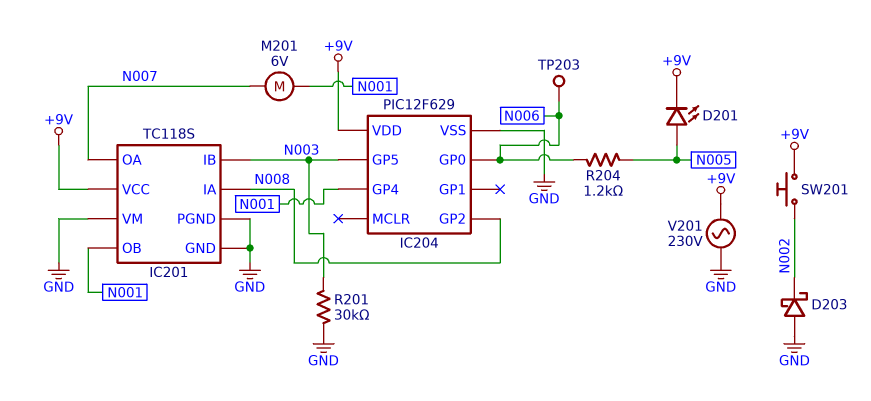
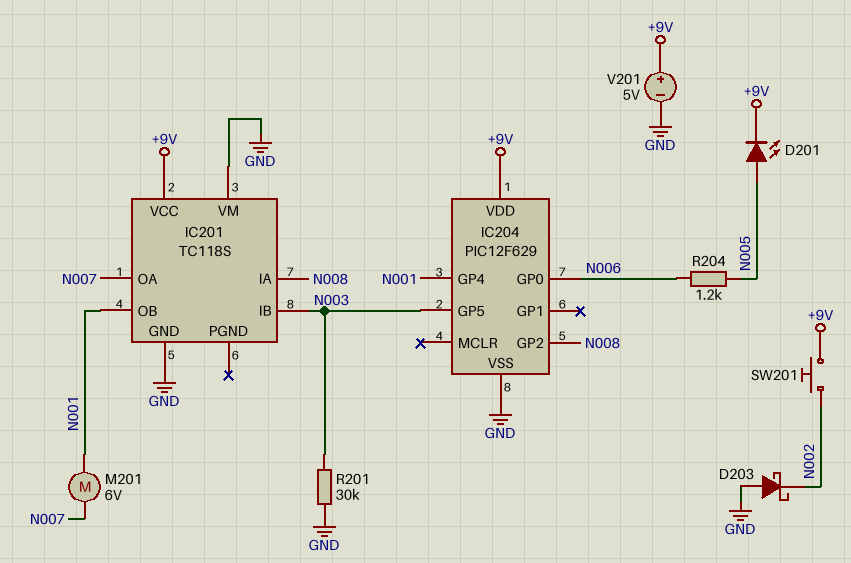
IC201 pin PGND: GND -> none
TP203: test point (N006) -> none
V201: AC 230V (+9V, GND) -> 5V (plus +9V, minus GND)

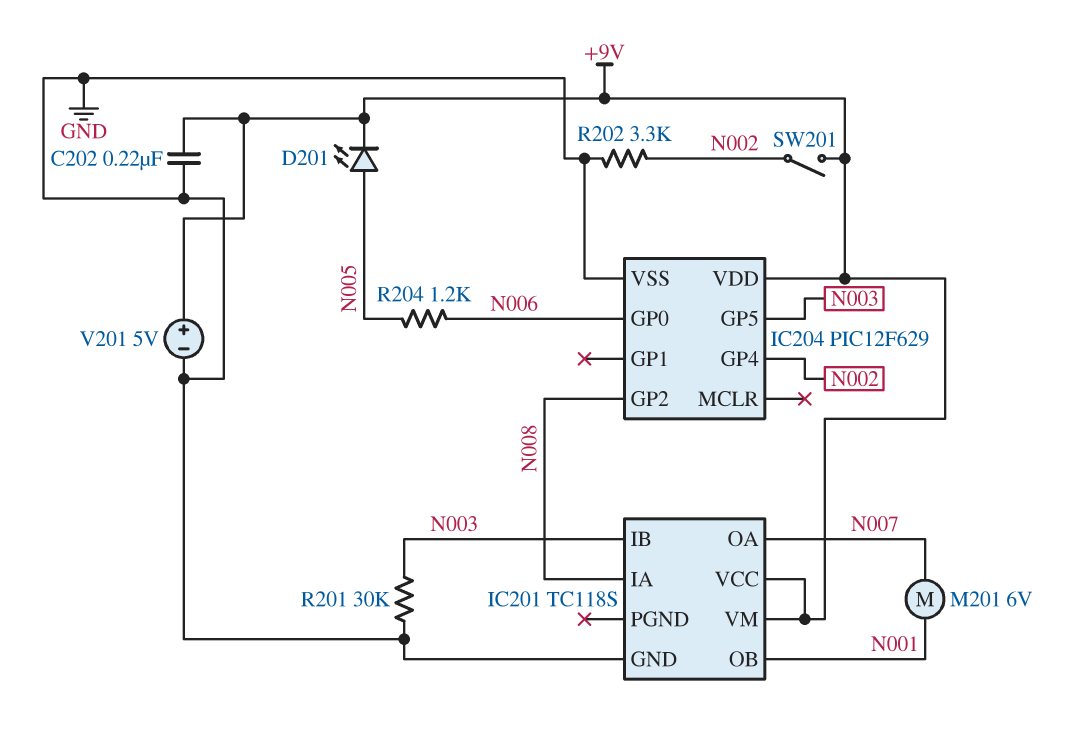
C202: none -> 220nF (+9V, GND)
D203: schottky (A GND, K N002) -> none
IC201 pin VM: GND -> +9V
IC204 pin GP4: N001 -> N002
R202: none -> 3.3k (GND, N002)
SW201: button (+9V, N002) -> switch (+9V, N002)

